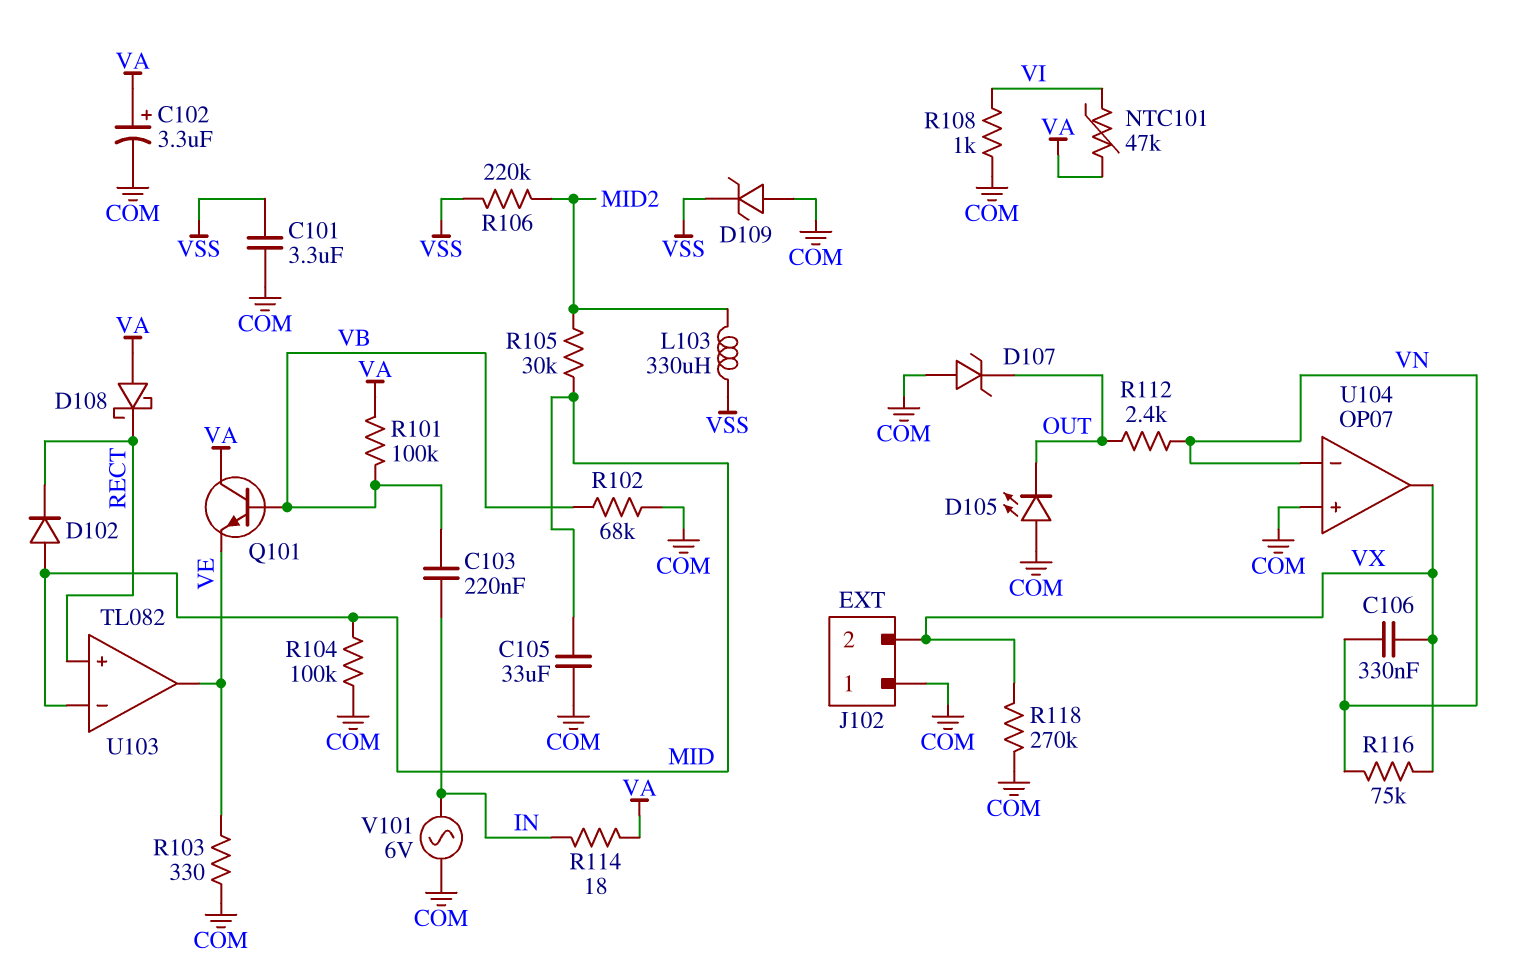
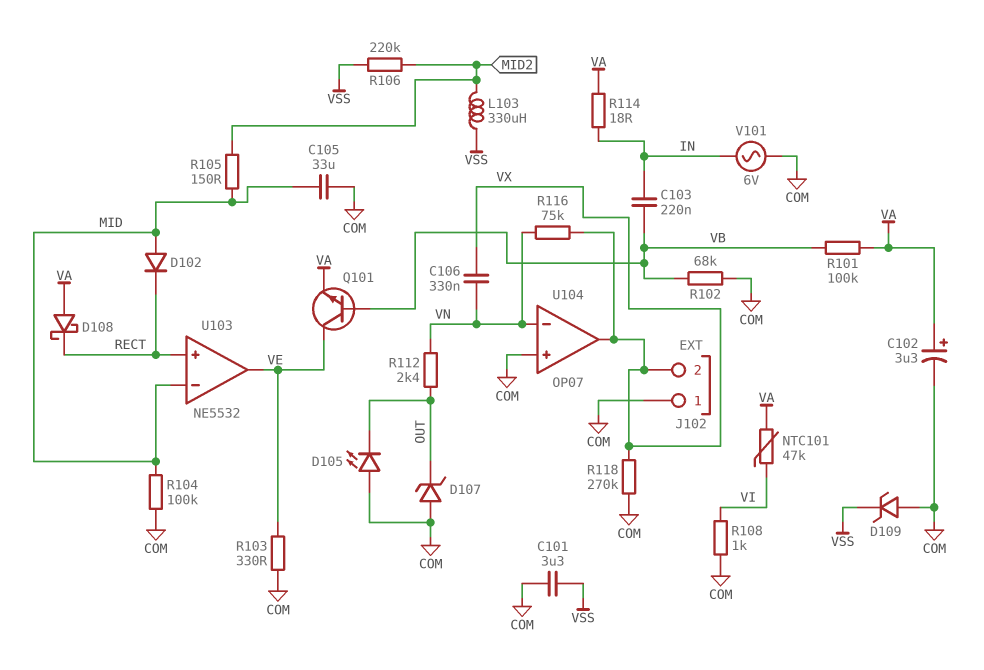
Q101: NPN (B VB, C VA, E VE) -> NPN (B VB, C VE, E VA)
R105: 30k (MID, MID2) -> 150 (MID, MID2)
U103: TL082 -> NE5532

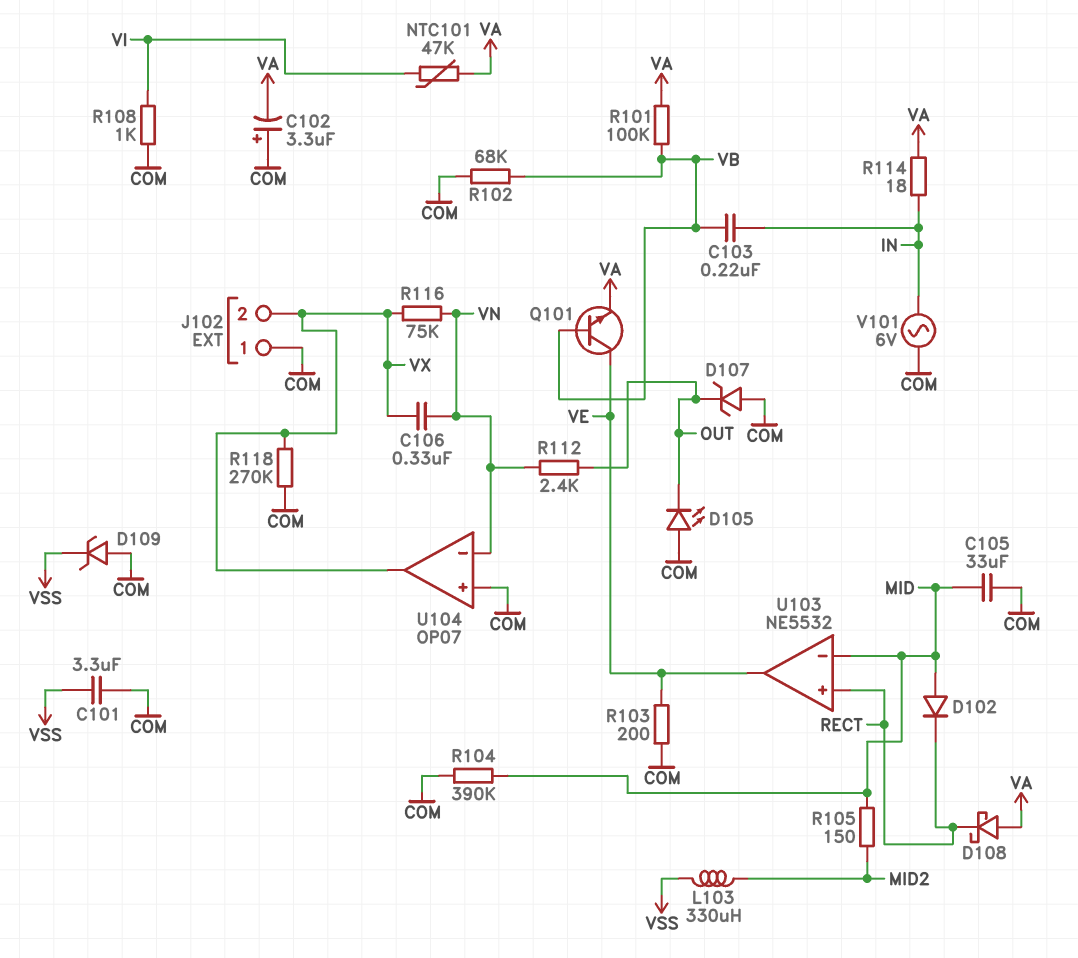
C102: 3.3uF (plus VA, minus COM) -> 3.3uF (plus COM, minus VA)
R103: 330 (COM, VE) -> 200 (COM, VE)
R104: 100k (COM, MID) -> 390k (COM, MID)
R106: 220k (MID2, VSS) -> none

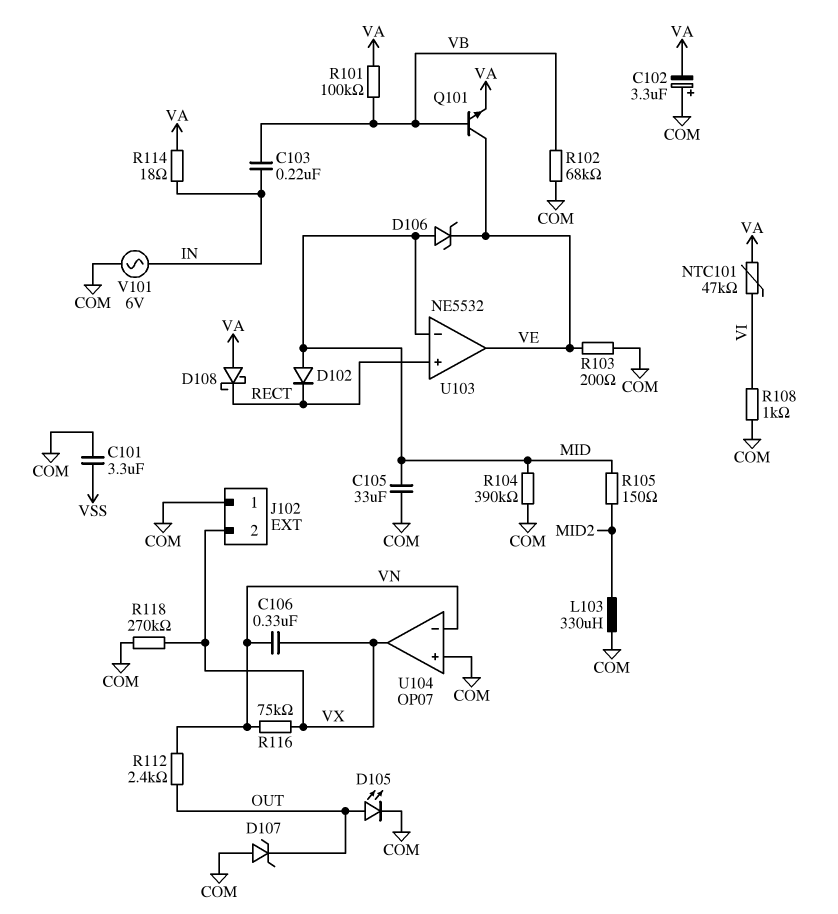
D105: LED (A COM, K OUT) -> LED (A OUT, K COM)
D106: none -> zener (A MID, K VE)
D109: zener (A COM, K VSS) -> none
L103: 330uH (MID2, VSS) -> 330uH (COM, MID2)

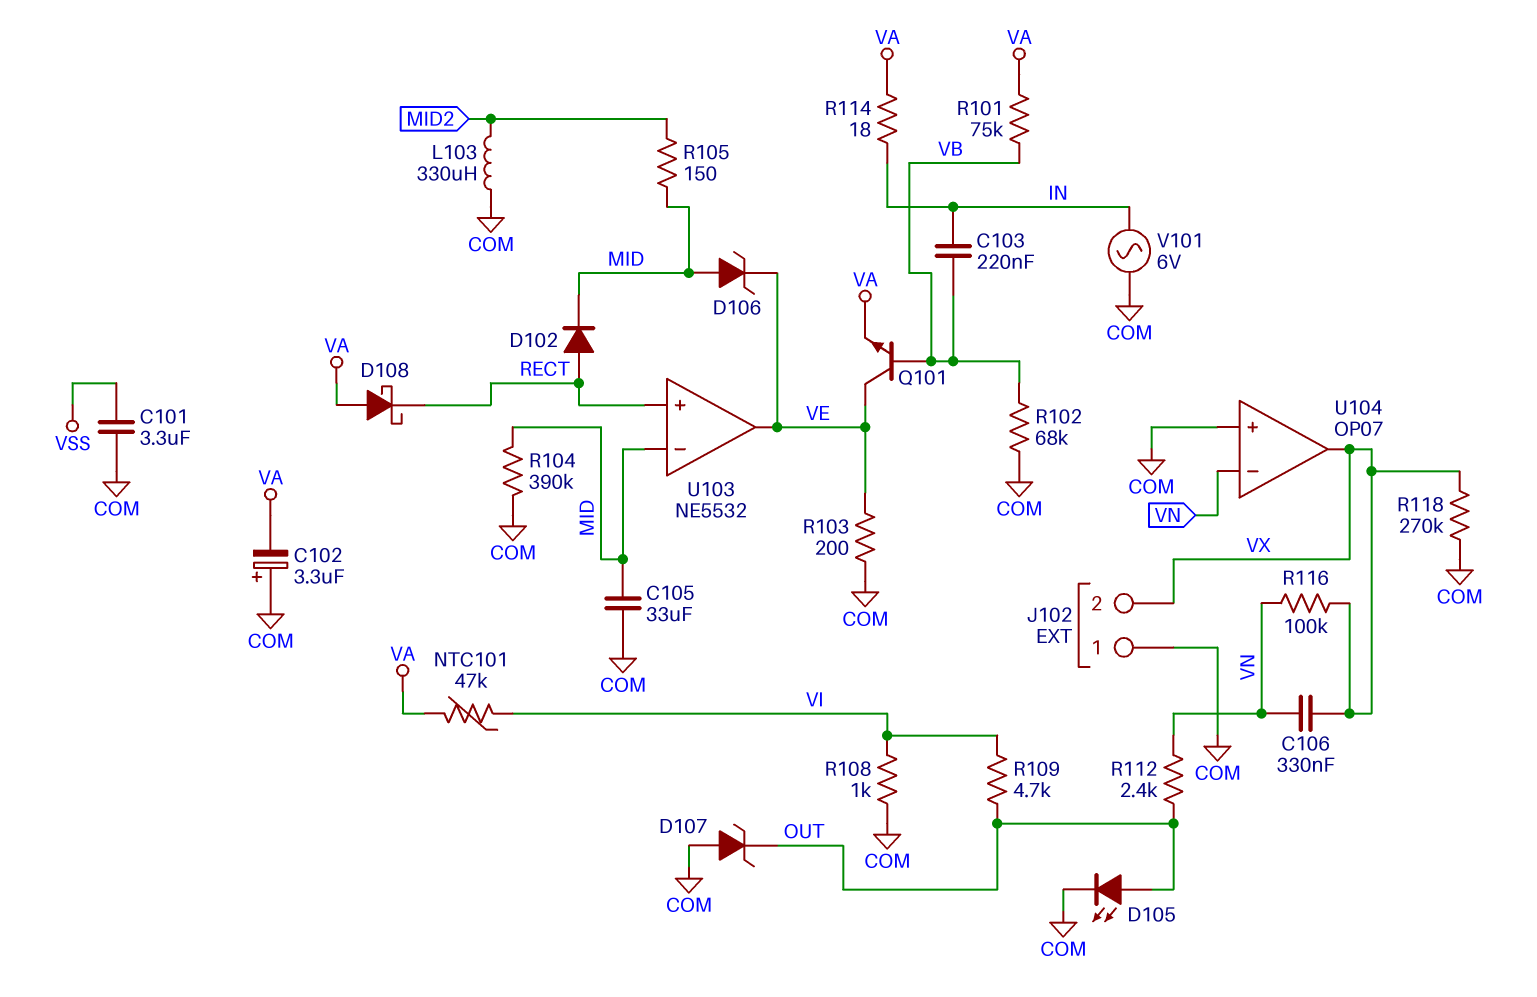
D102: diode (A MID, K RECT) -> diode (A RECT, K MID)
R101: 100k (VA, VB) -> 75k (VA, VB)
R109: none -> 4.7k (OUT, VI)
R116: 75k (VN, VX) -> 100k (VN, VX)

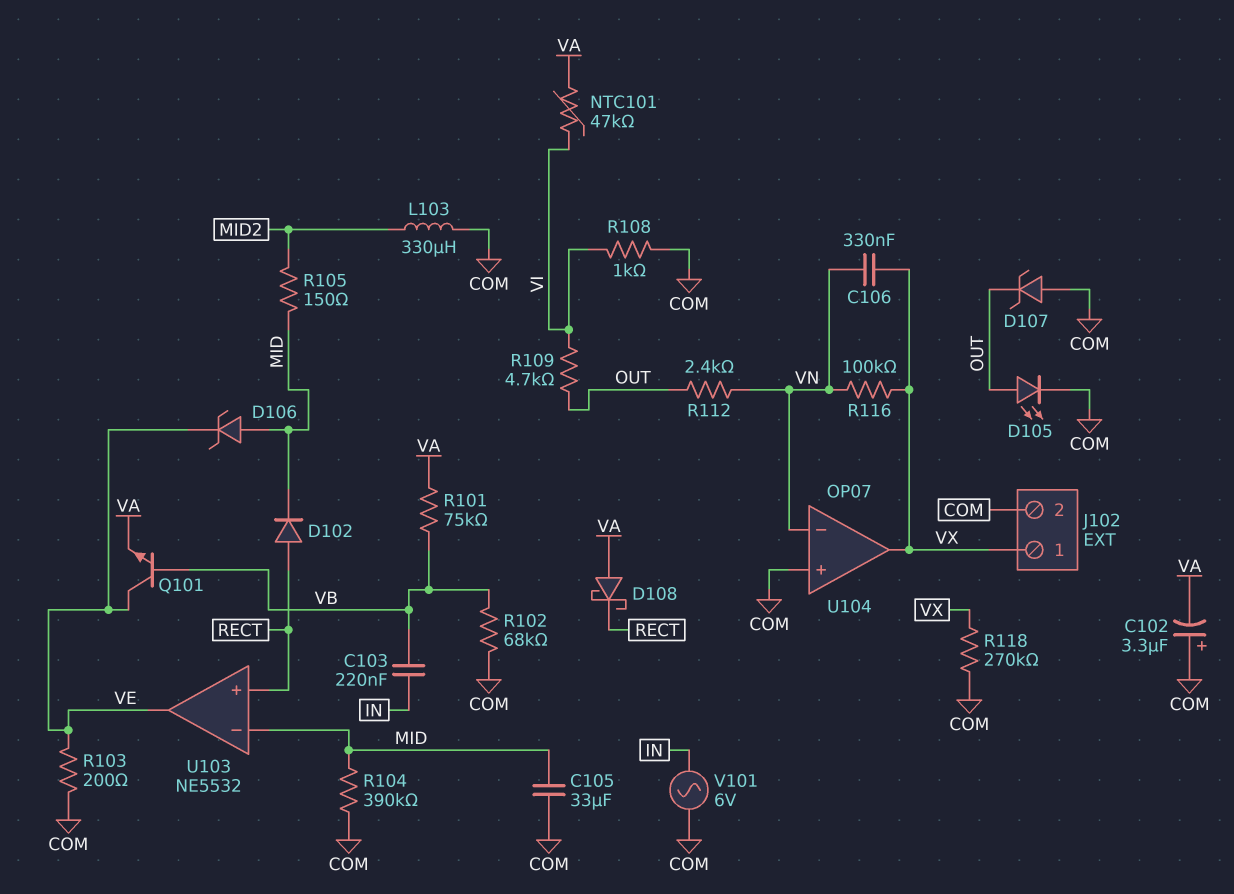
C101: 3.3uF (COM, VSS) -> none
J102 pin 1: COM -> VX
J102 pin 2: VX -> COM
R114: 18 (IN, VA) -> none

